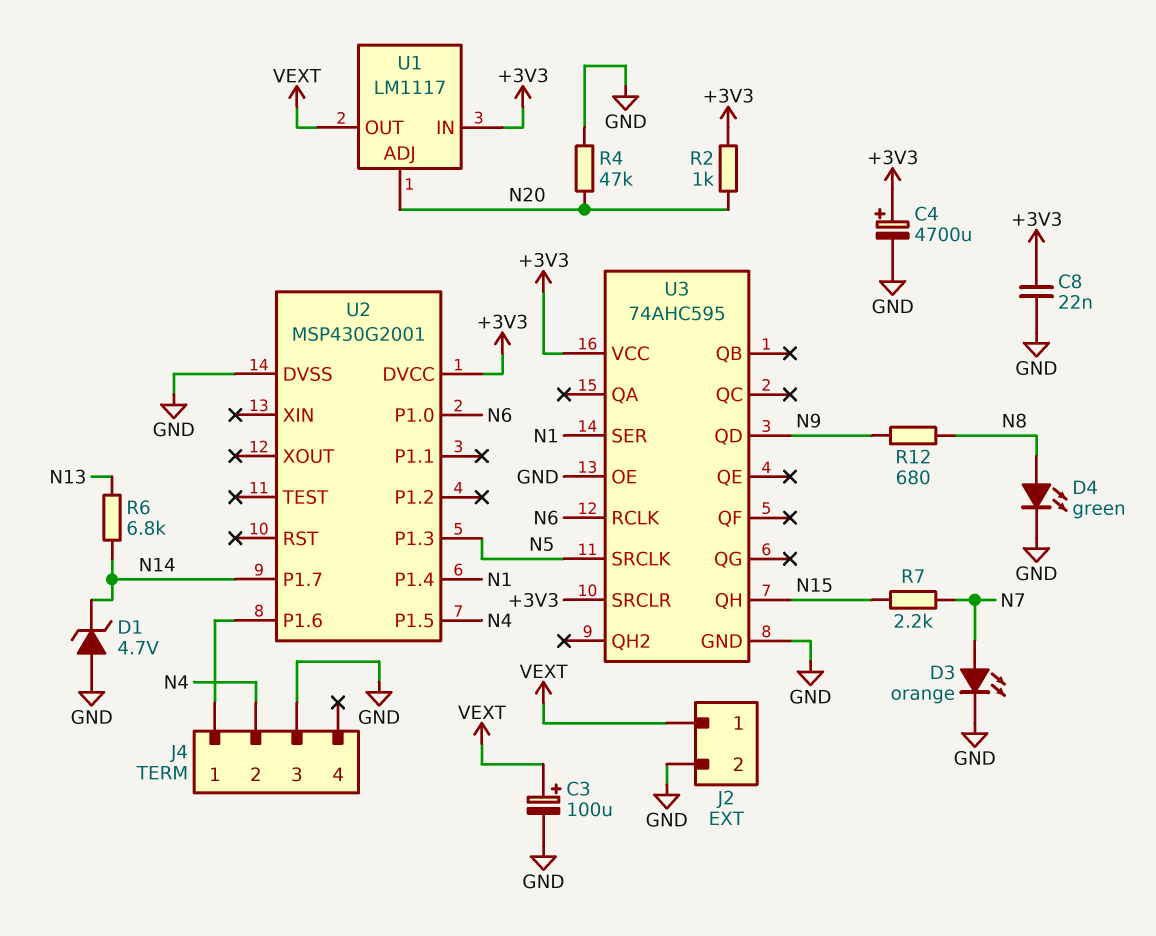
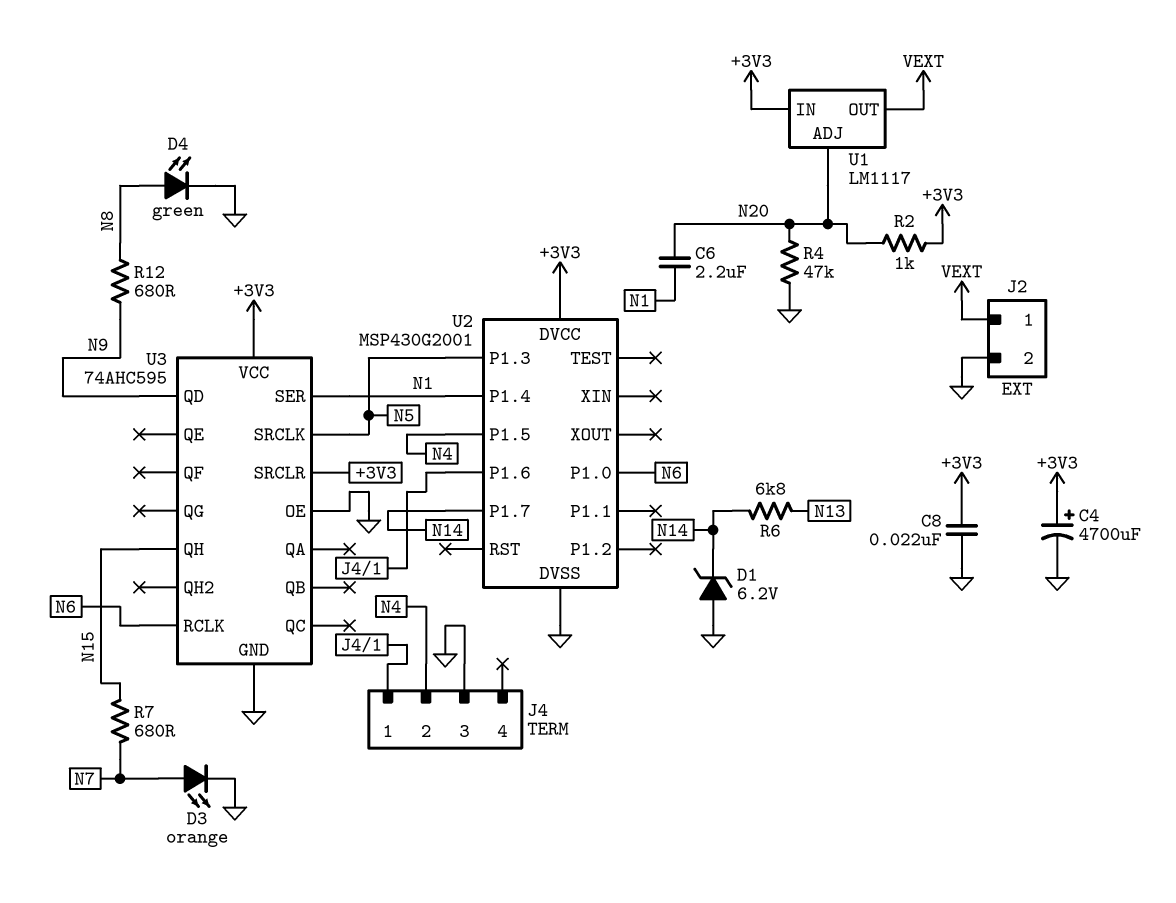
C3: 100uF (plus VEXT, minus GND) -> none
C6: none -> 2.2uF (N1, N20)
D1: zener 4.7V (A GND, K N14) -> zener 6.2V (A GND, K N14)
R7: 2.2k (N7, N15) -> 680 (N7, N15)

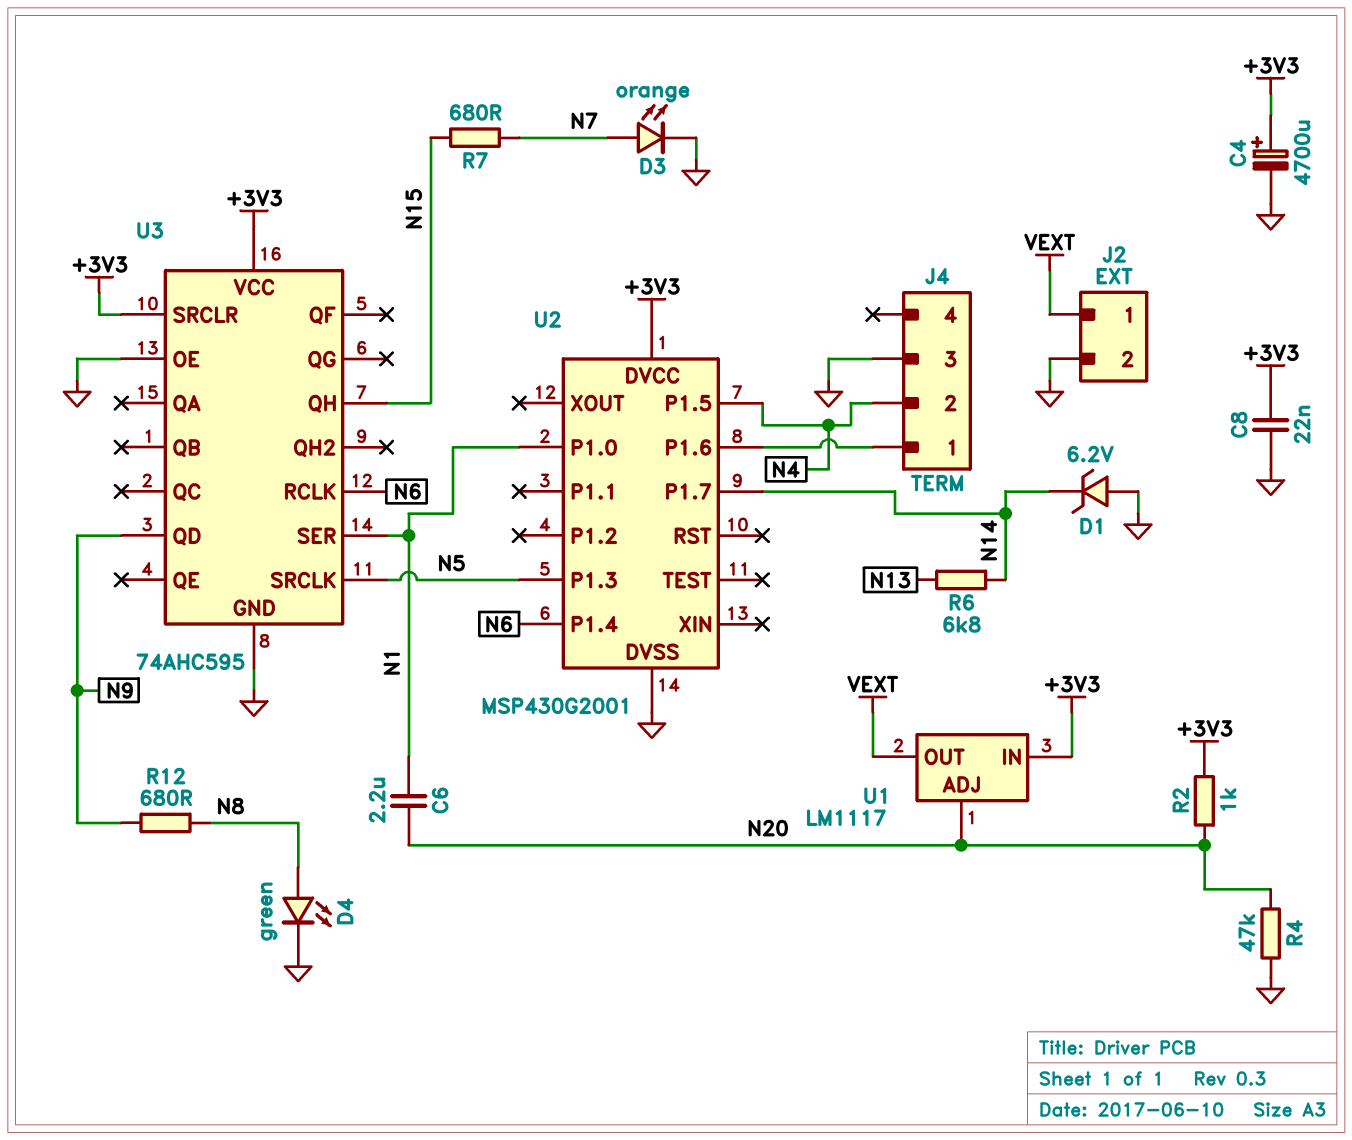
U2 pin P1.0: N6 -> N1
U2 pin P1.4: N1 -> N6

